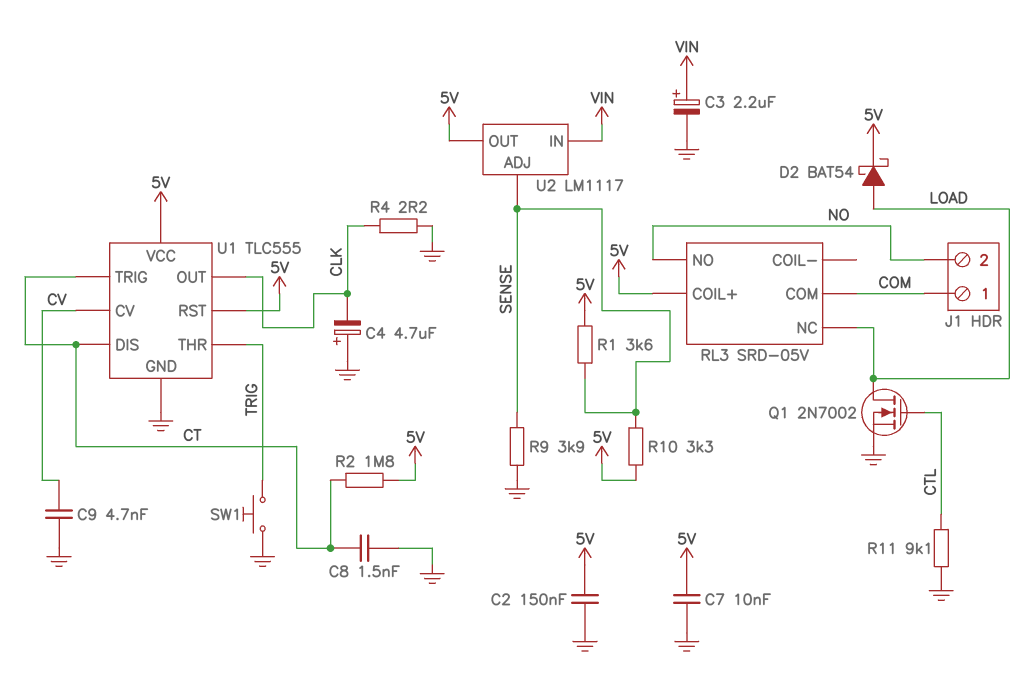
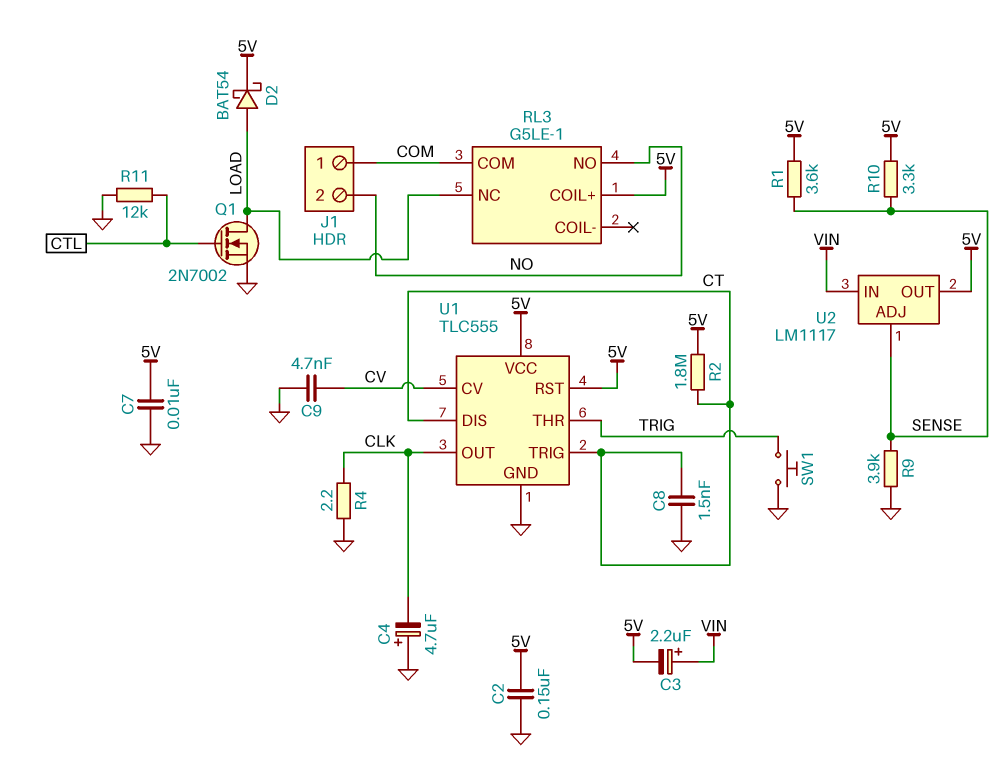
C3: 2.2uF (plus VIN, minus GND) -> 2.2uF (plus VIN, minus 5V)
R11: 9.1k (CTL, GND) -> 12k (CTL, GND)
RL3: SRD-05V -> G5LE-1

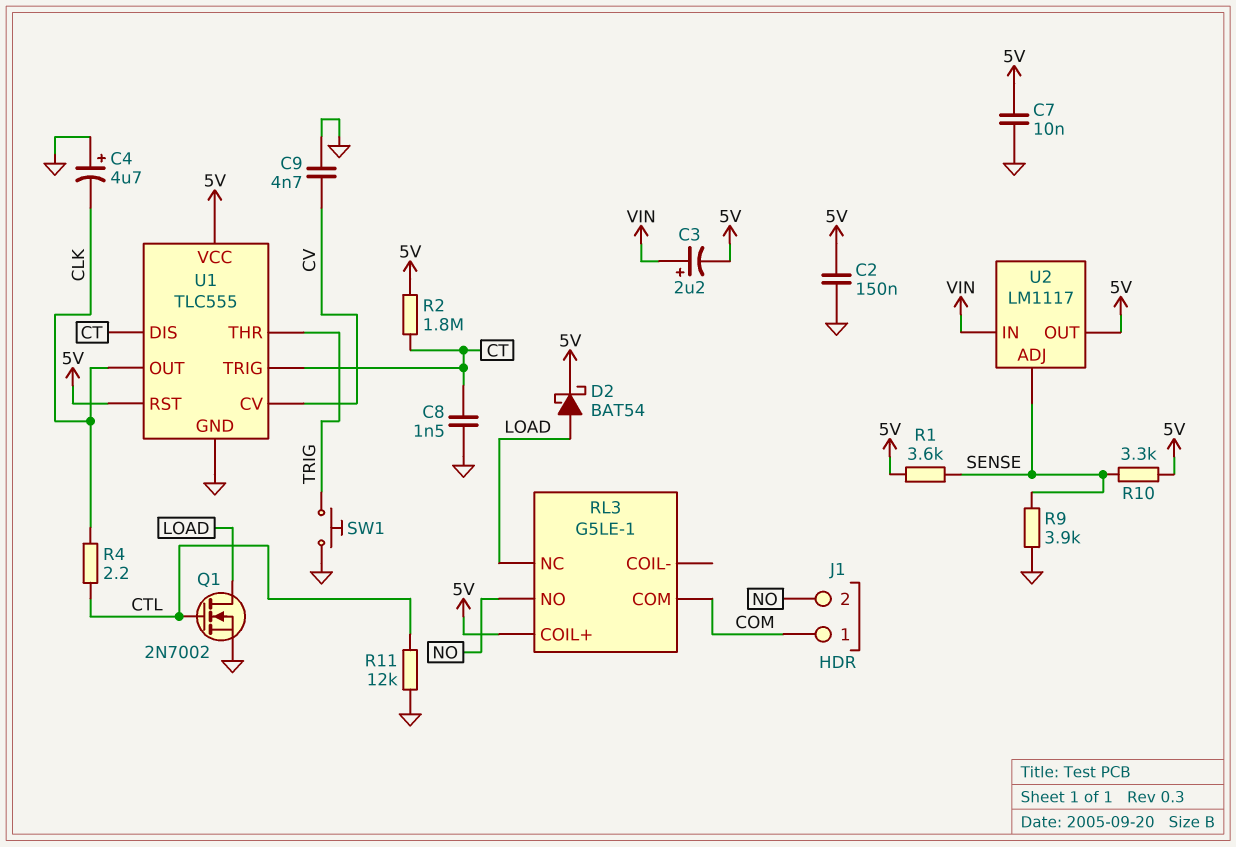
R4: 2.2 (CLK, GND) -> 2.2 (CLK, CTL)

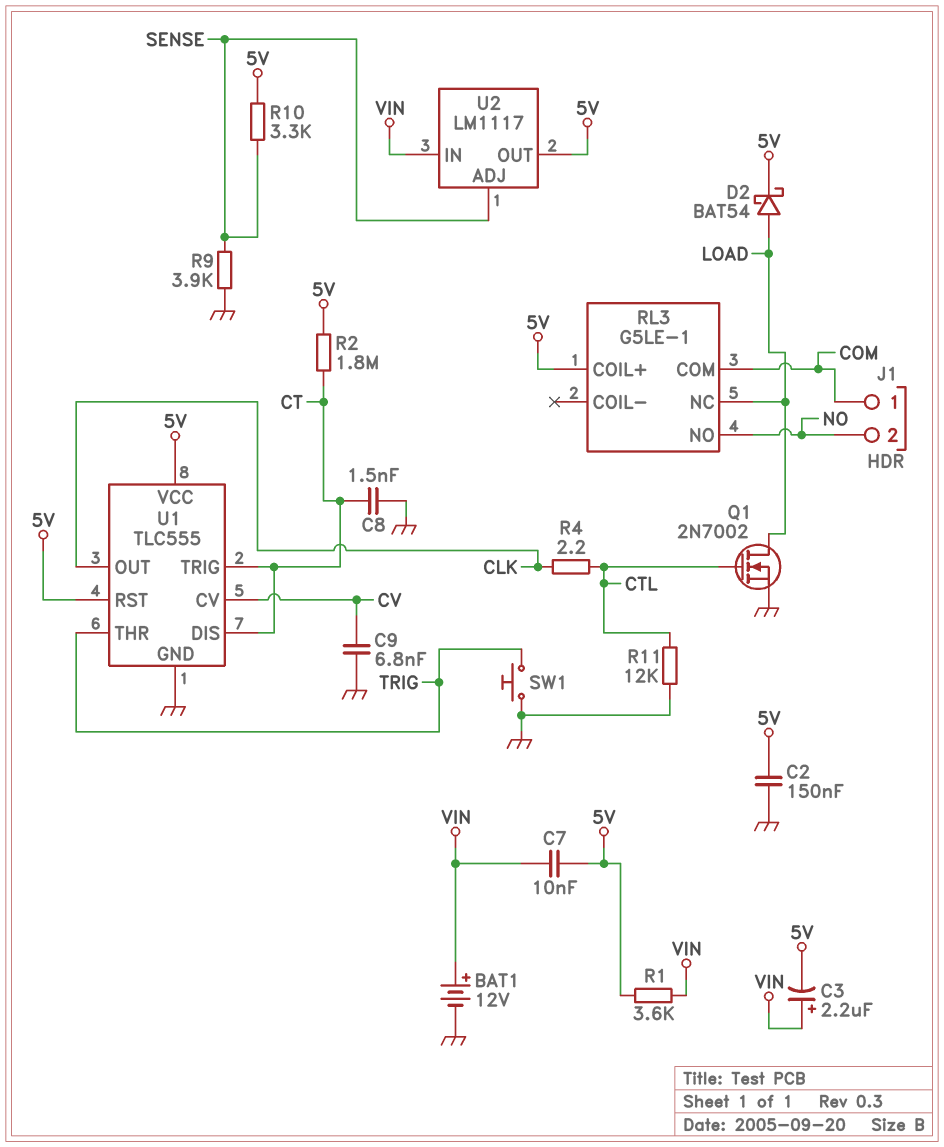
BAT1: none -> 12V (plus VIN, minus GND)
C4: 4.7uF (plus GND, minus CLK) -> none
C7: 10nF (5V, GND) -> 10nF (5V, VIN)
C9: 4.7nF (CV, GND) -> 6.8nF (CV, GND)
R1: 3.6k (5V, SENSE) -> 3.6k (5V, VIN)

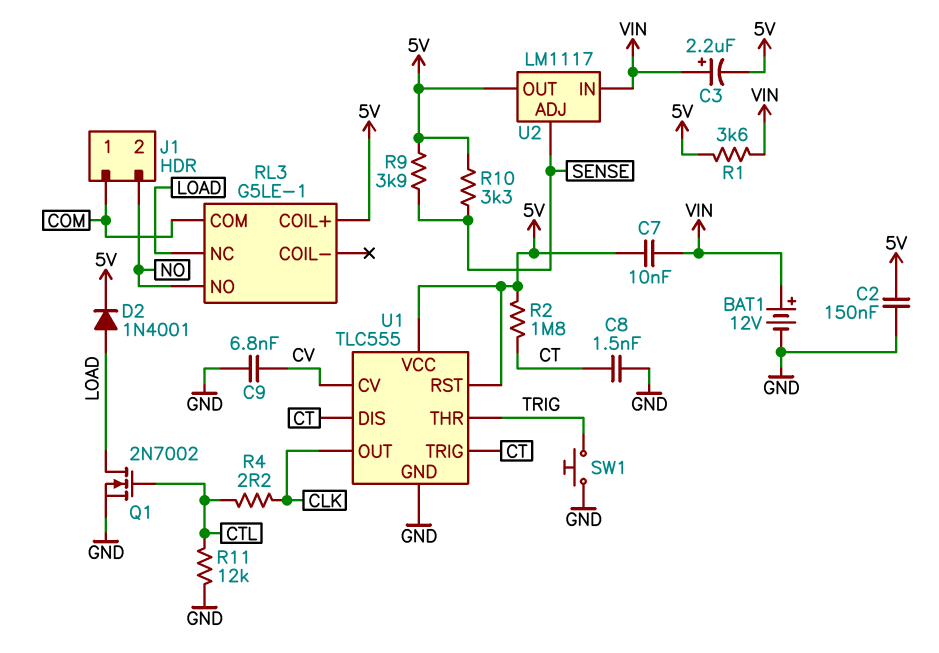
D2: schottky BAT54 (A LOAD, K 5V) -> diode 1N4001 (A LOAD, K 5V)
R9: 3.9k (GND, SENSE) -> 3.9k (5V, SENSE)

